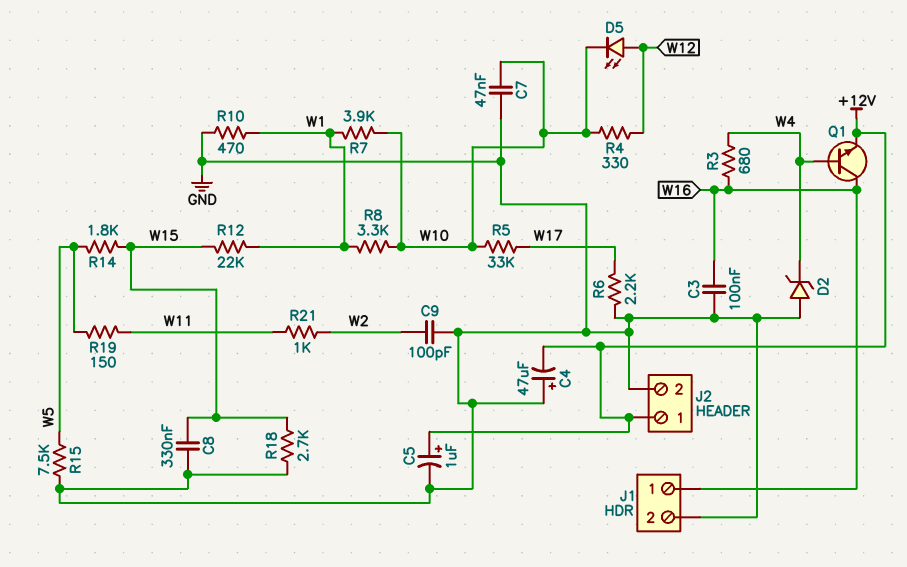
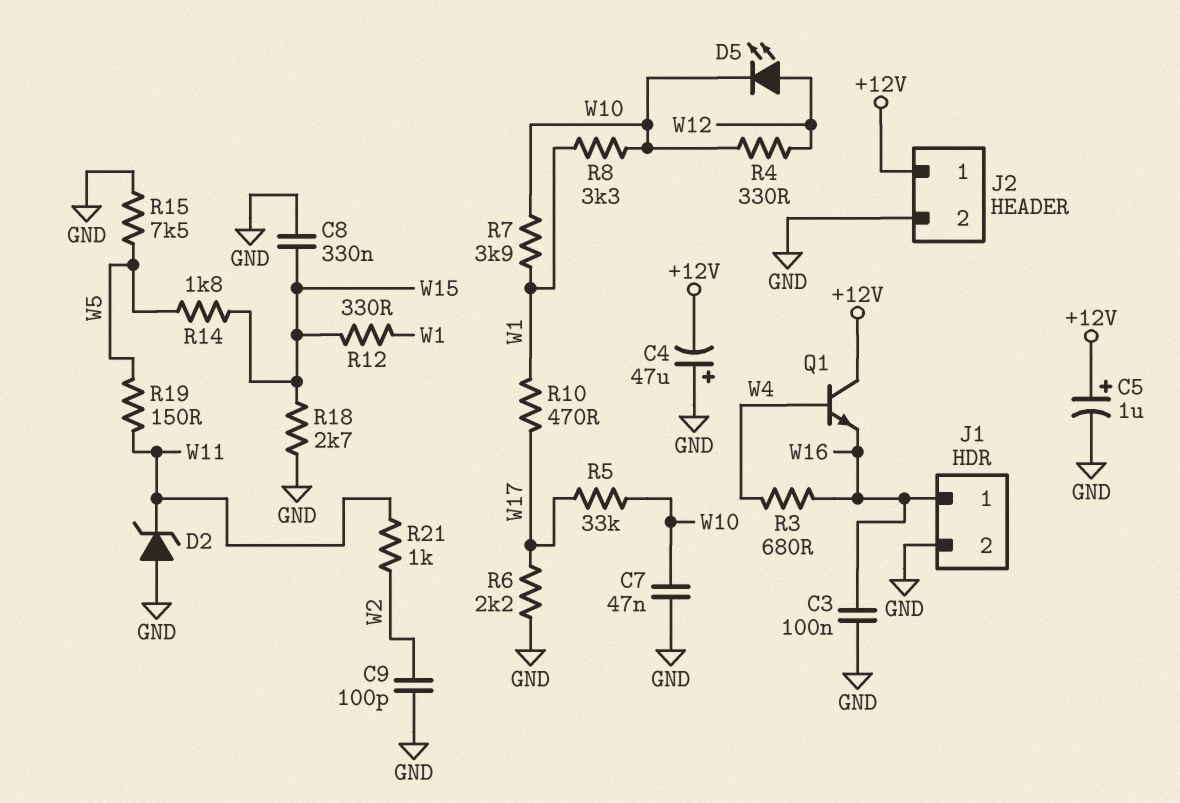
D2: zener (A GND, K W4) -> zener (A GND, K W11)
Q1: NPN (B W4, C W16, E +12V) -> NPN (B W4, C +12V, E W16)
R10: 470 (GND, W1) -> 470 (W1, W17)
R12: 22k (W1, W15) -> 330 (W1, W15)

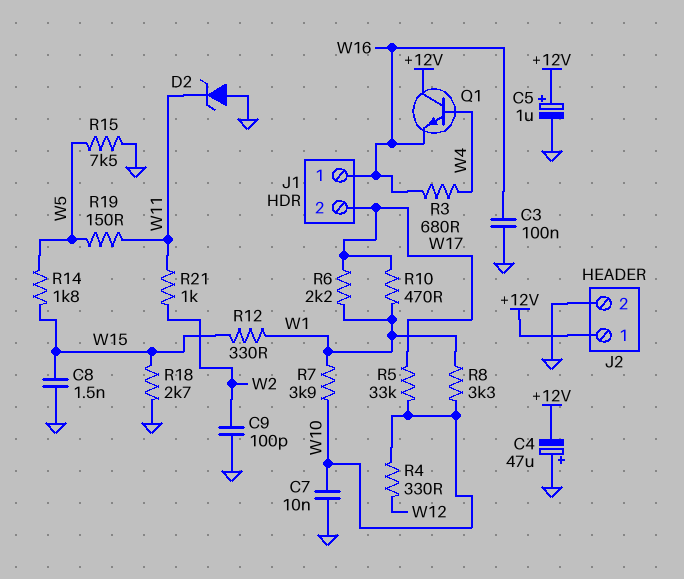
C7: 47nF (GND, W10) -> 10nF (GND, W10)
C8: 330nF (GND, W15) -> 1.5nF (GND, W15)
D5: LED (A W12, K W10) -> none
J1 pin 2: GND -> W17
R6: 2.2k (GND, W17) -> 2.2k (W1, W17)

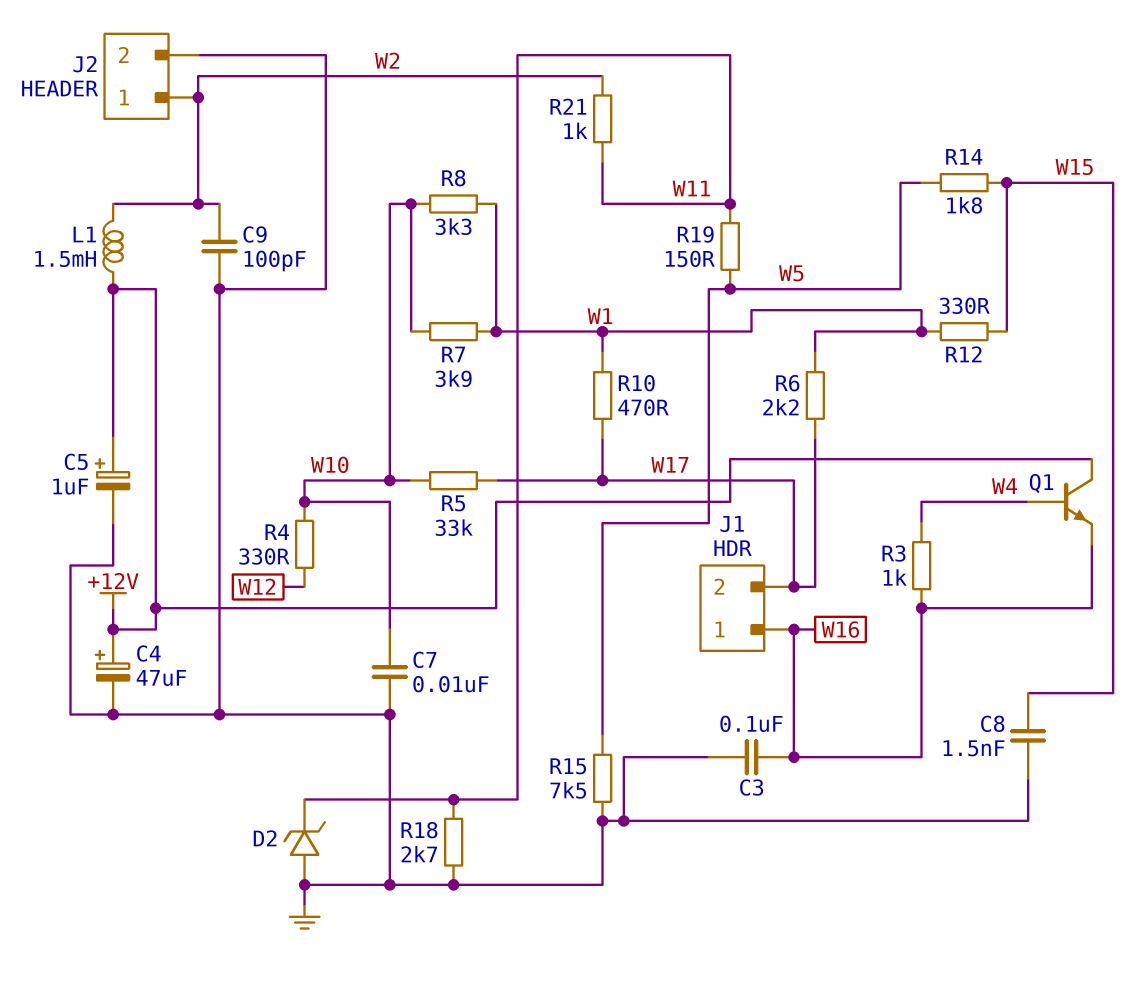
C4: 47uF (plus GND, minus +12V) -> 47uF (plus +12V, minus GND)
J2 pin 1: +12V -> W2
L1: none -> 1.5mH (+12V, W2)
R3: 680 (W4, W16) -> 1k (W4, W16)
R18: 2.7k (GND, W15) -> 2.7k (GND, W11)

